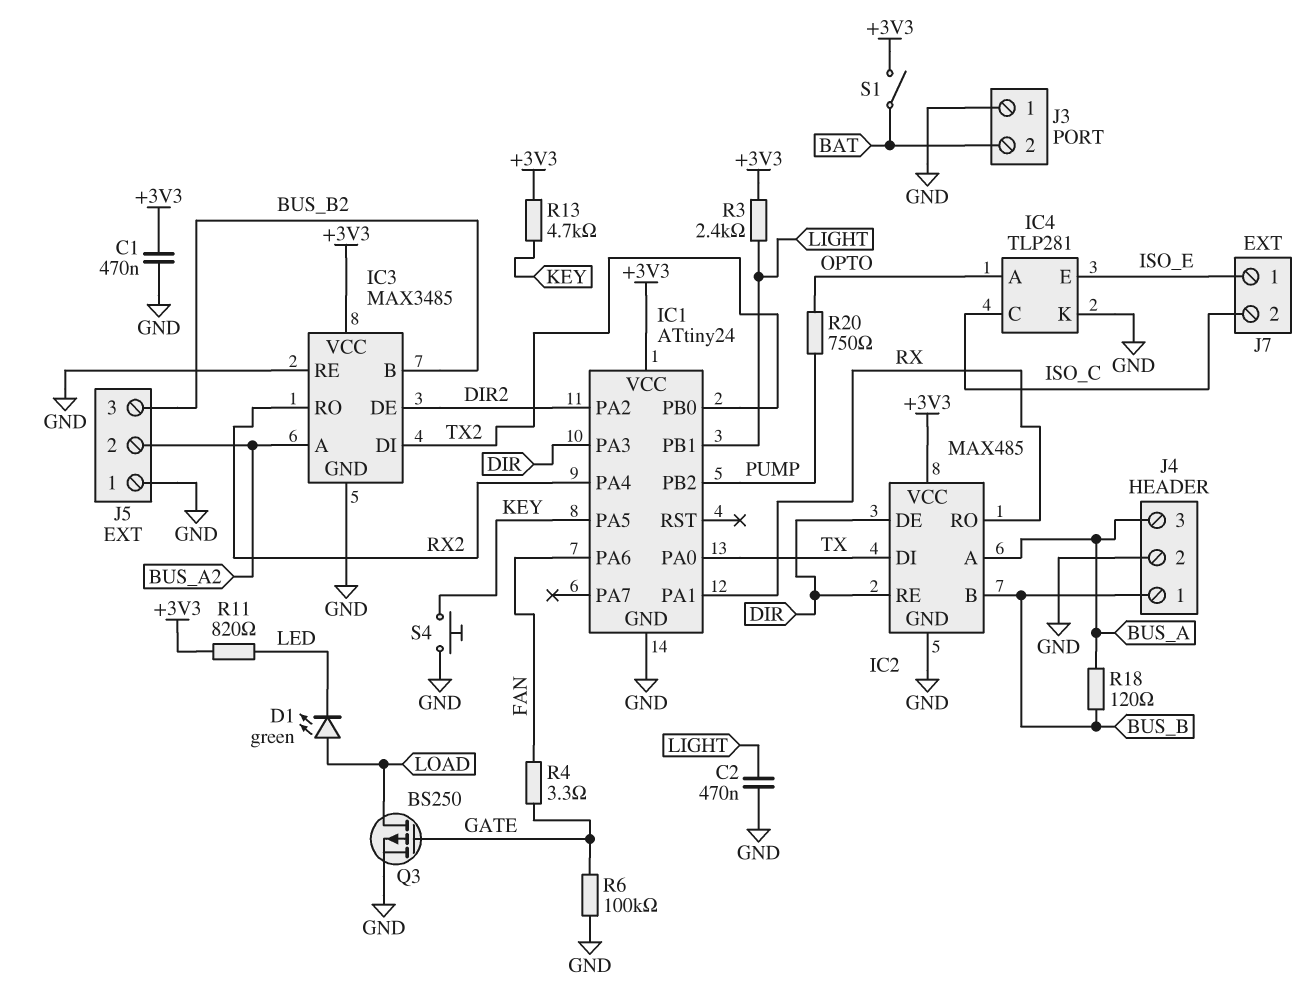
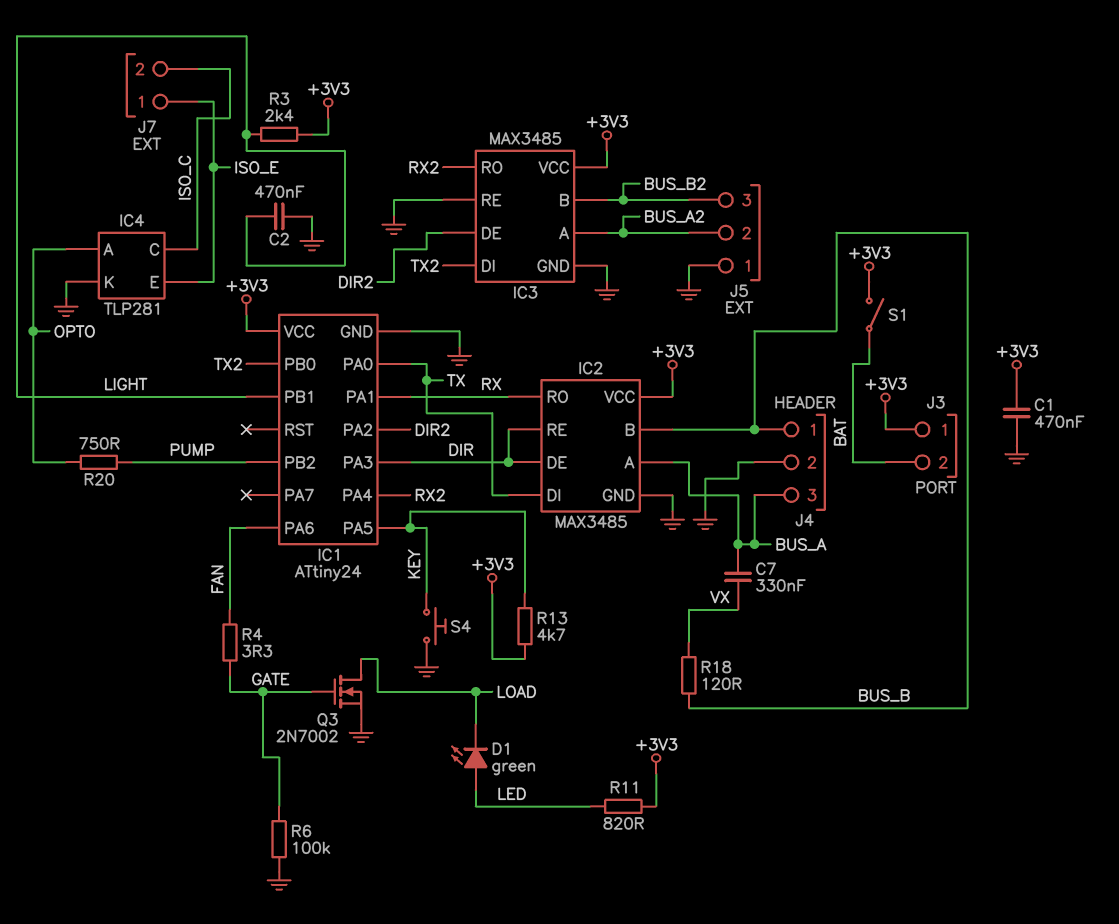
C7: none -> 330nF (BUS_A, VX)
D1: LED green (A LOAD, K LED) -> LED green (A LED, K LOAD)
IC2: MAX485 -> MAX3485
J3 pin 1: GND -> +3V3
Q3: PMOS BS250 (G GATE, D LOAD, S GND) -> NMOS 2N7002 (G GATE, D LOAD, S GND)
R18: 120 (BUS_A, BUS_B) -> 120 (BUS_B, VX)

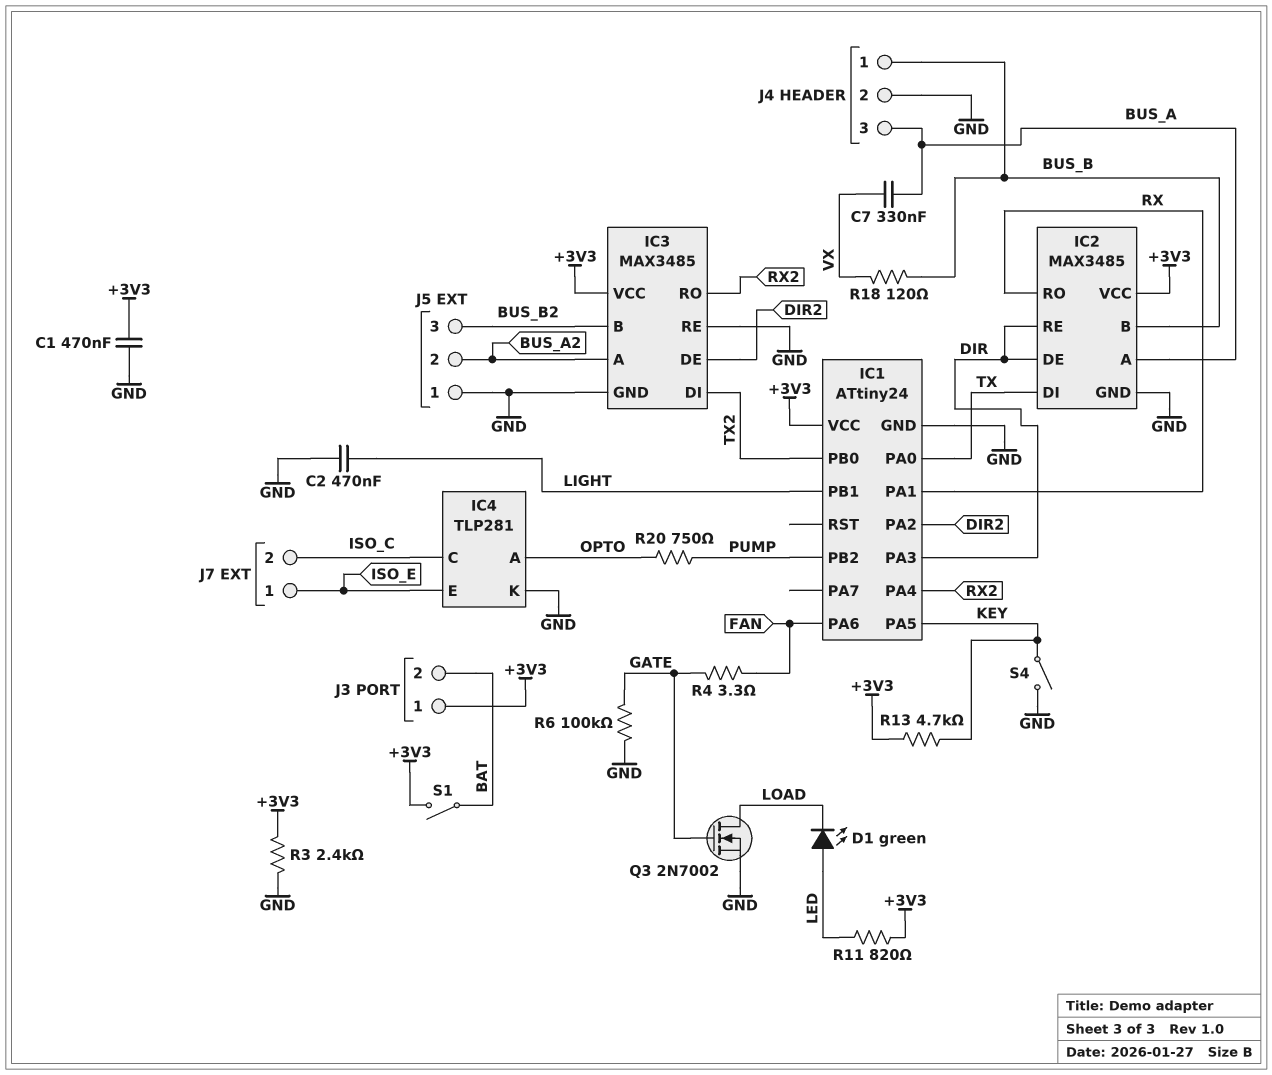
R3: 2.4k (+3V3, LIGHT) -> 2.4k (+3V3, GND)
S4: button (GND, KEY) -> switch (GND, KEY)

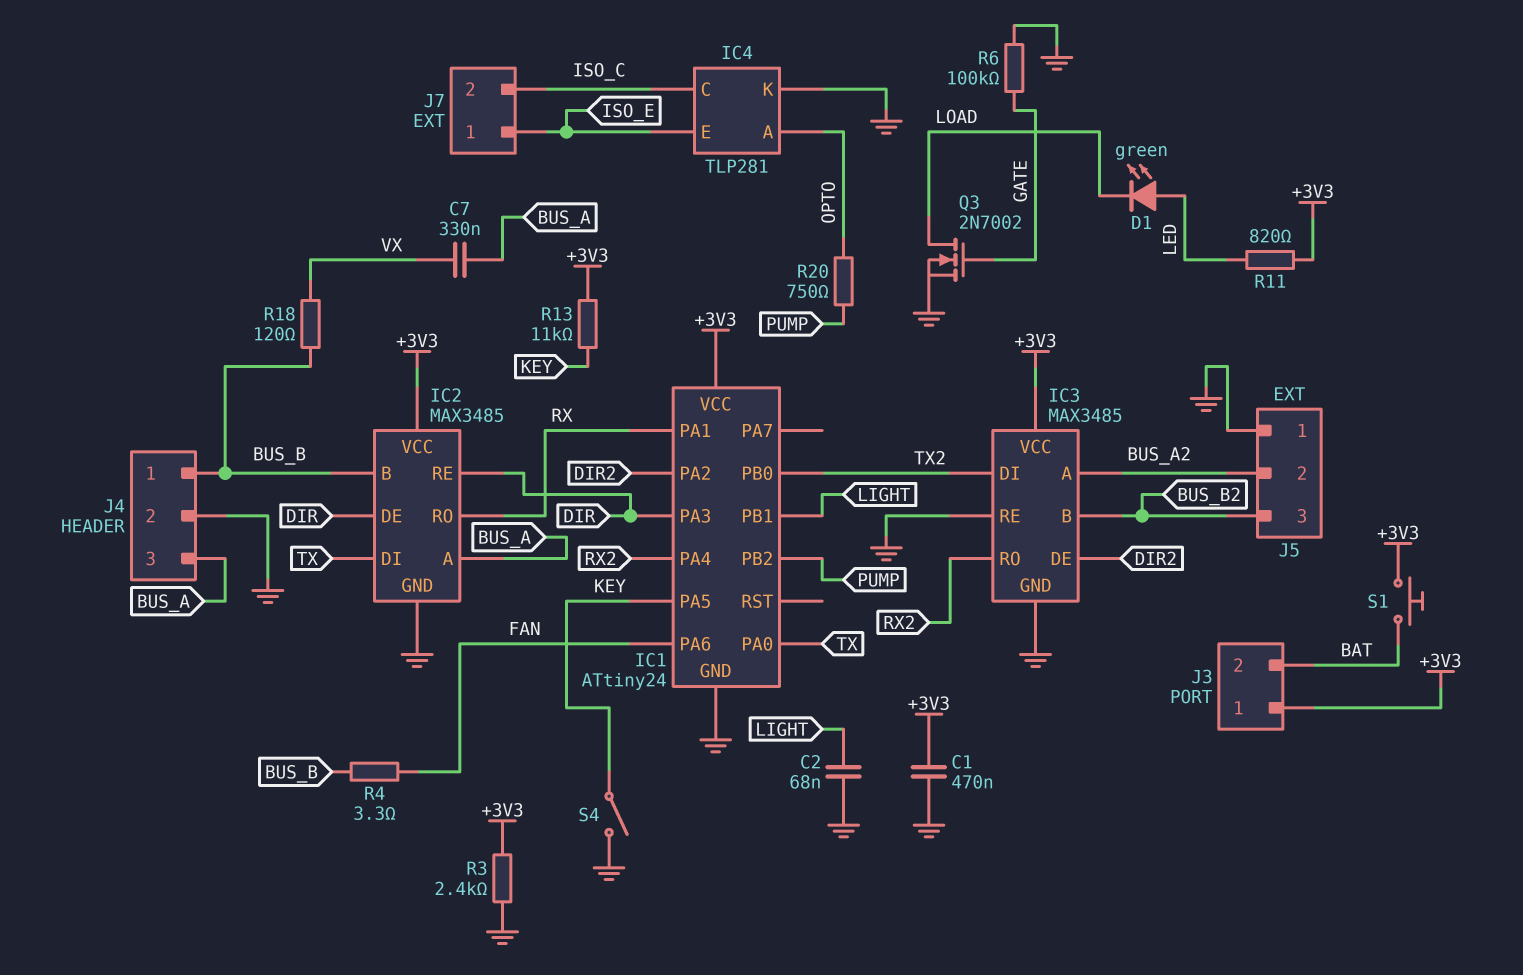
C2: 470nF (GND, LIGHT) -> 68nF (GND, LIGHT)
R4: 3.3 (FAN, GATE) -> 3.3 (BUS_B, FAN)
R13: 4.7k (+3V3, KEY) -> 11k (+3V3, KEY)
S1: switch (+3V3, BAT) -> button (+3V3, BAT)

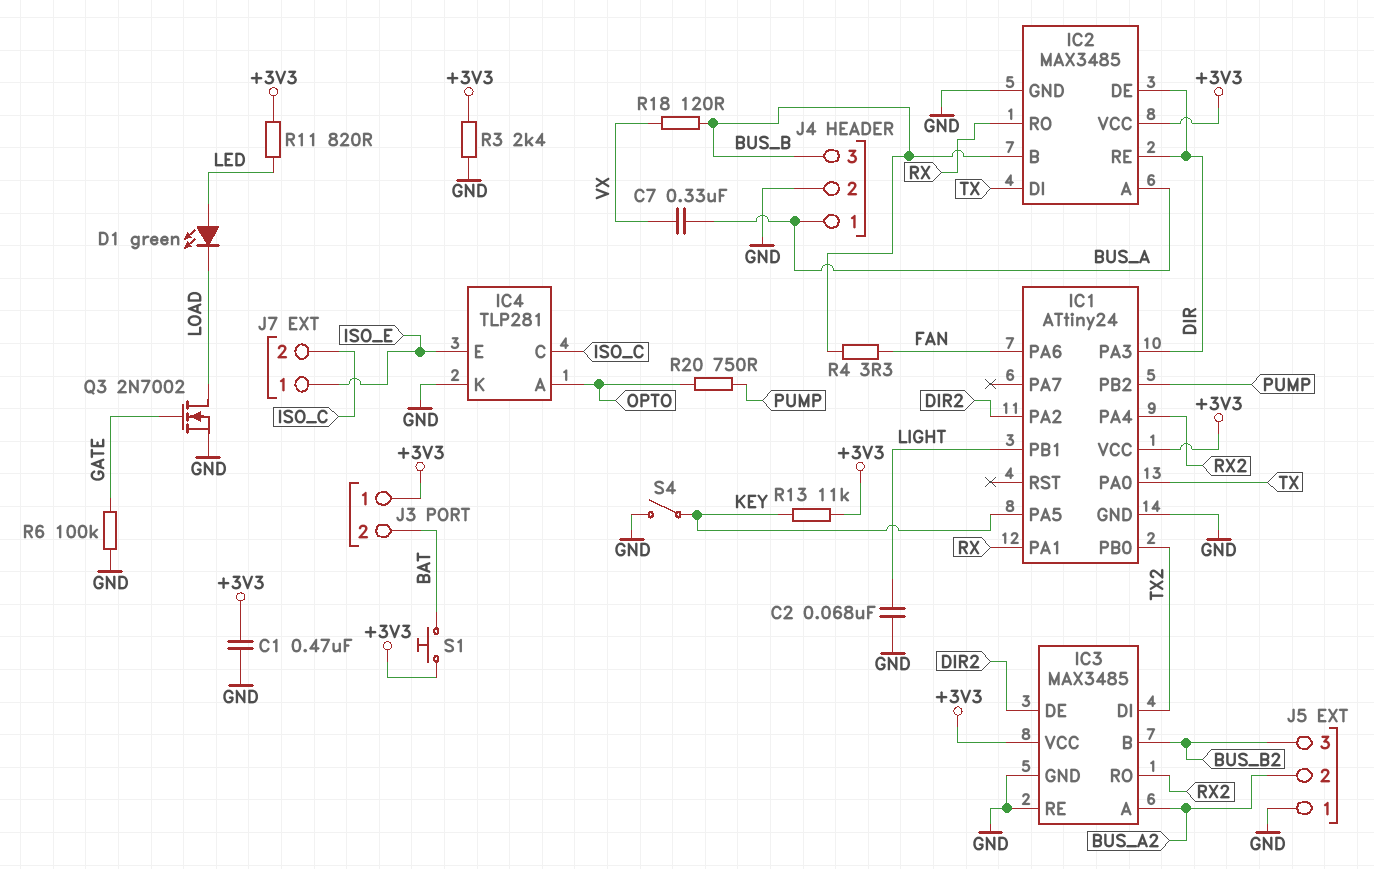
J4 pin 1: BUS_B -> BUS_A
J4 pin 3: BUS_A -> BUS_B

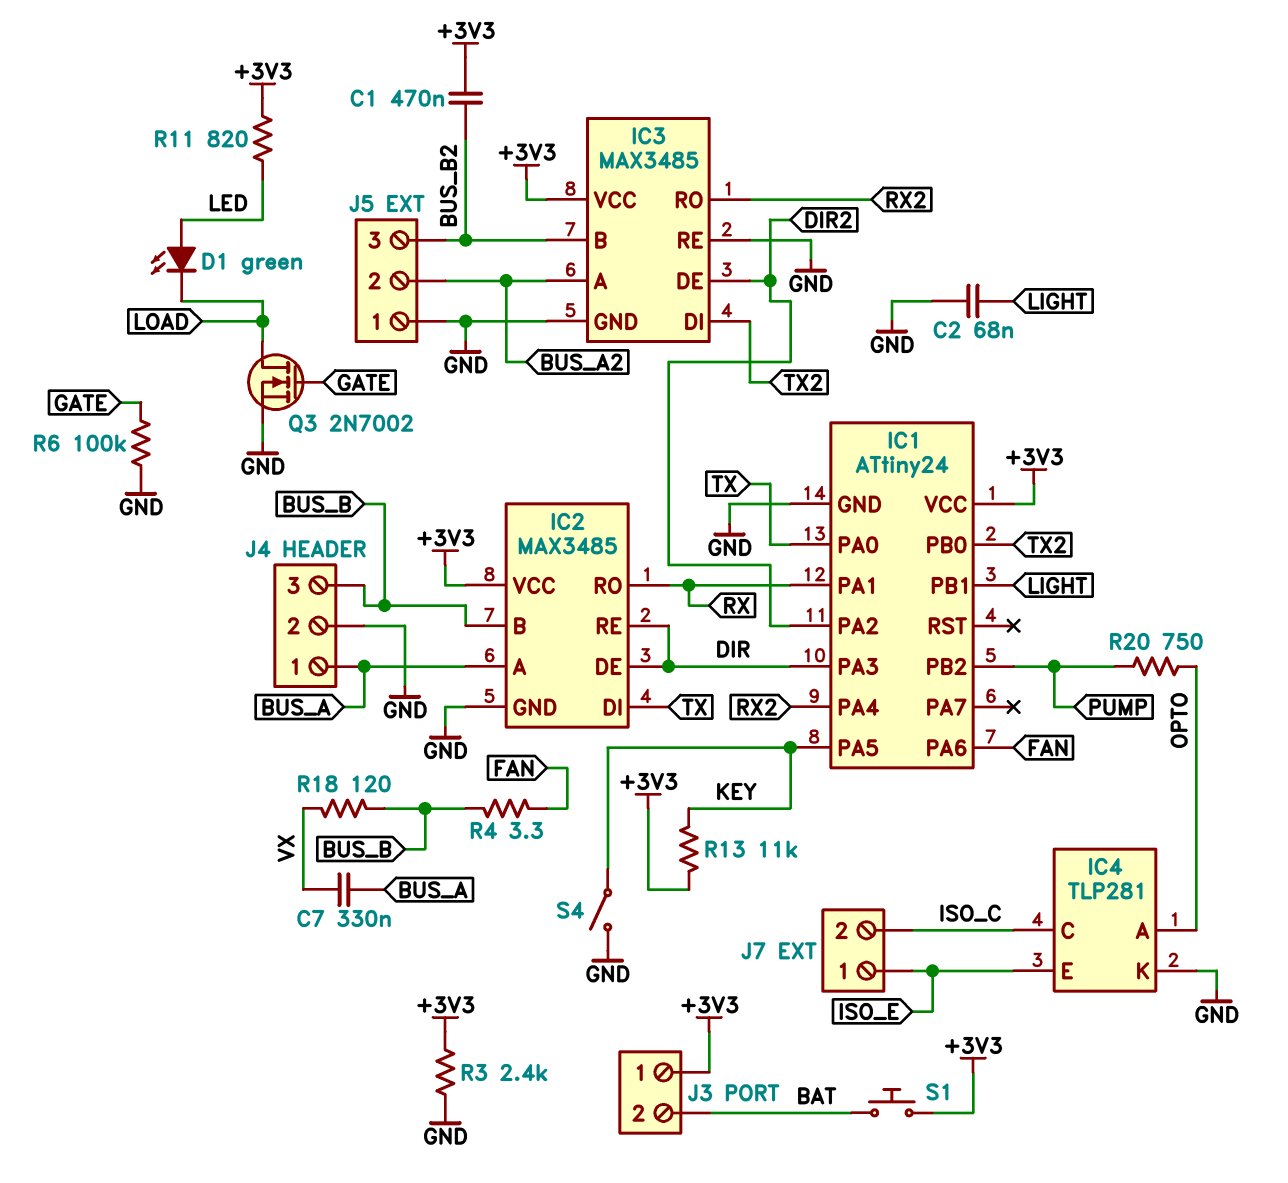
C1: 470nF (+3V3, GND) -> 470nF (+3V3, BUS_B2)

